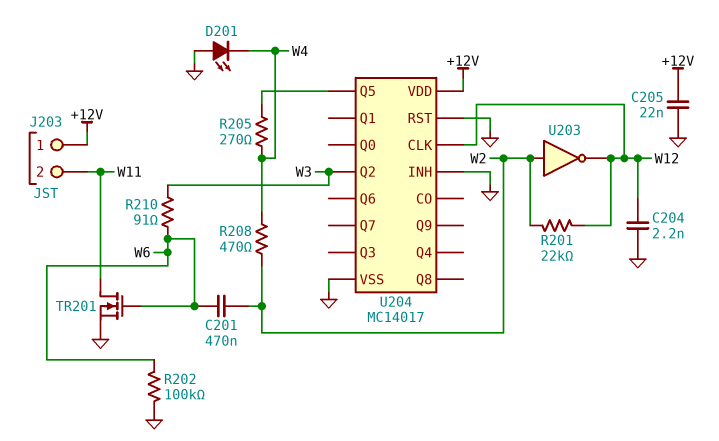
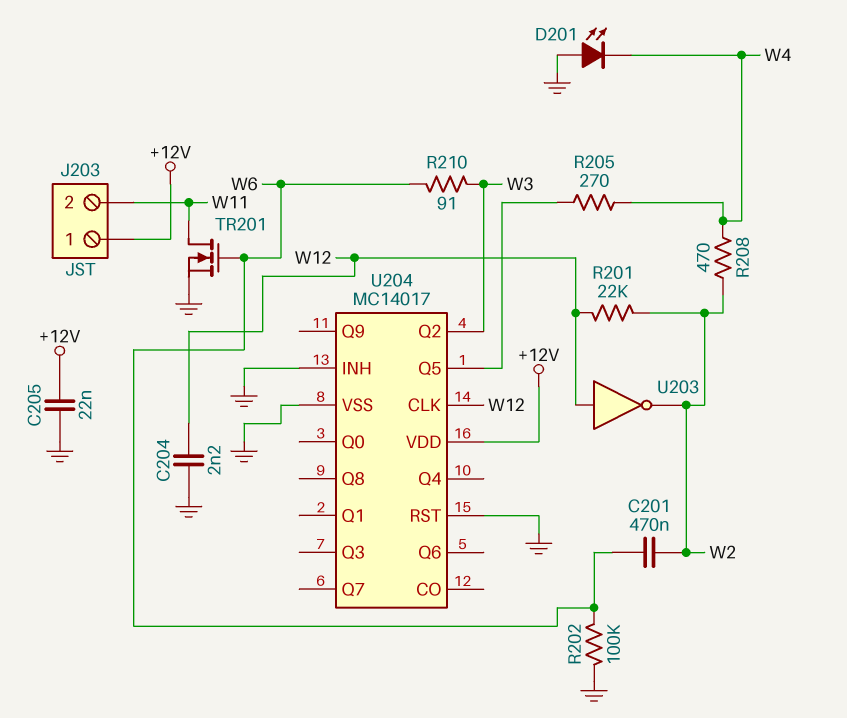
U203: NOT (in W2, out W12) -> NOT (in W12, out W2)

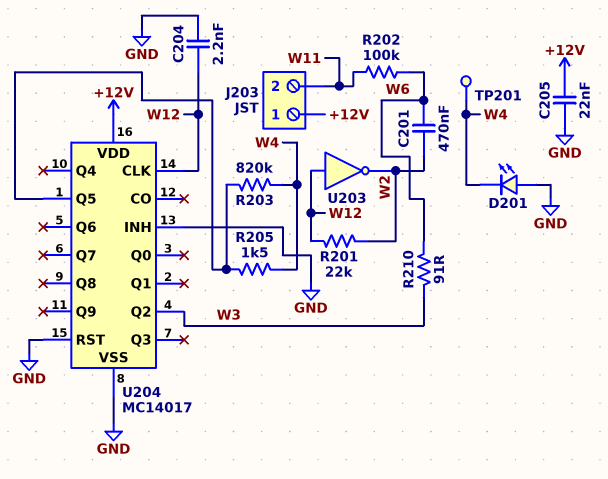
R202: 100k (GND, W6) -> 100k (W6, W11)
R203: none -> 820k (U204/Q5, W4)
R205: 270 (U204/Q5, W4) -> 1.5k (U204/Q5, W4)
R208: 470 (W2, W4) -> none
TP201: none -> test point (W4)
TR201: NMOS (G W6, D W11, S GND) -> none

